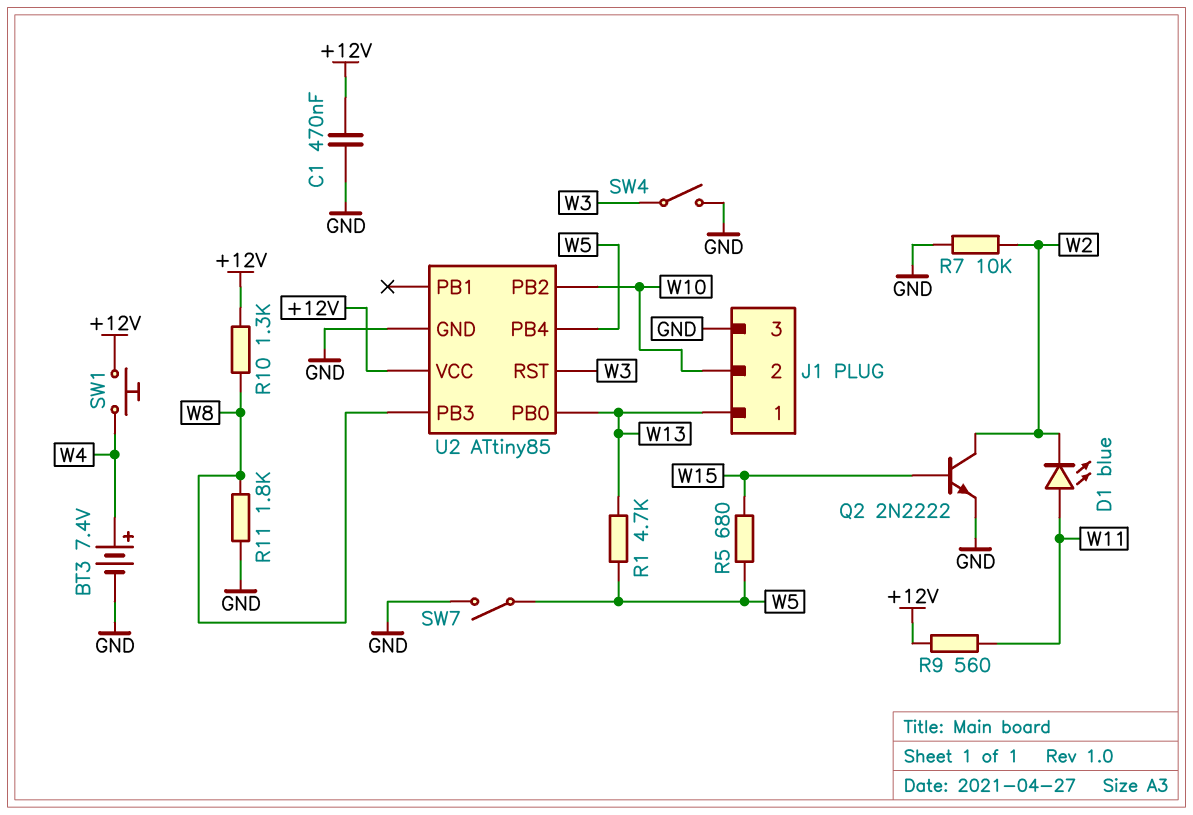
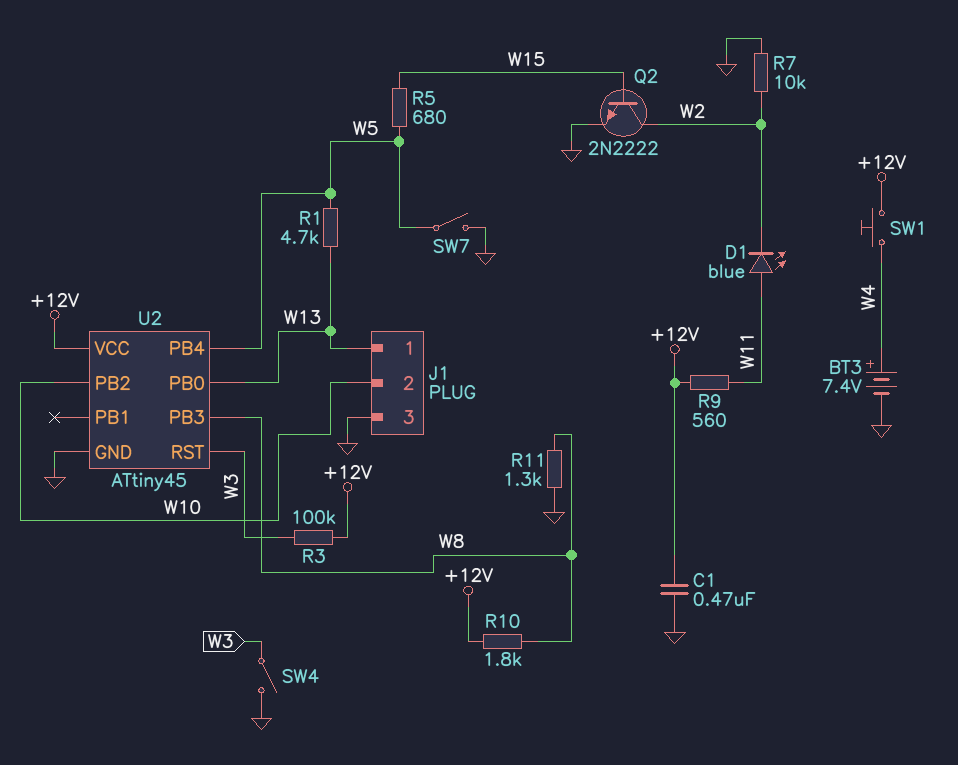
R3: none -> 100k (+12V, W3)
R10: 1.3k (+12V, W8) -> 1.8k (+12V, W8)
R11: 1.8k (GND, W8) -> 1.3k (GND, W8)
U2: ATtiny85 -> ATtiny45

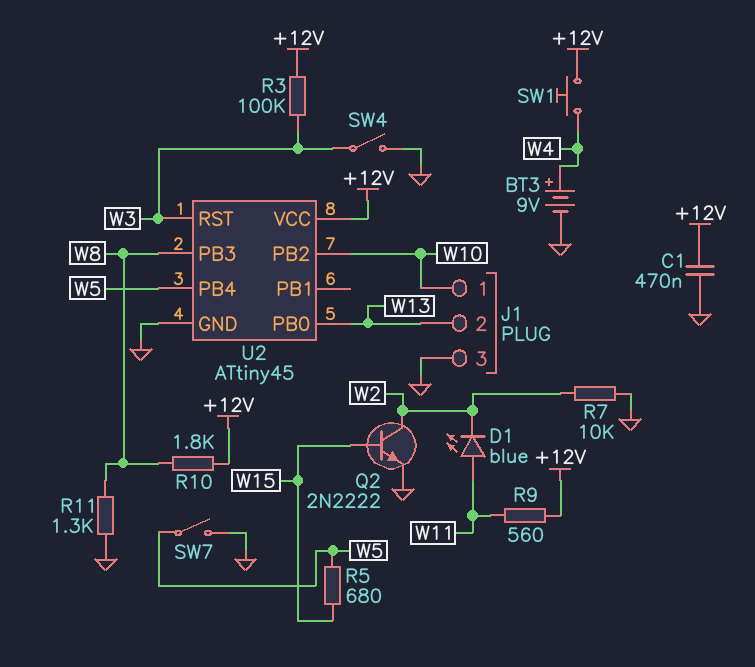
BT3: 7.4V (plus W4, minus GND) -> 9V (plus W4, minus GND)
J1 pin 1: W13 -> W10
J1 pin 2: W10 -> W13
R1: 4.7k (W5, W13) -> none

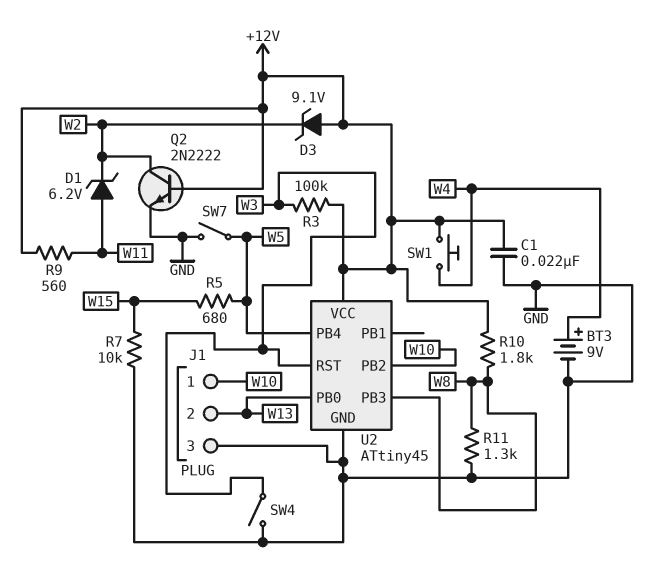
C1: 470nF (+12V, GND) -> 22nF (+12V, GND)
D1: LED blue (A W11, K W2) -> zener 6.2V (A W11, K W2)
D3: none -> zener 9.1V (A +12V, K W2)
Q2: NPN 2N2222 (B W15, C W2, E GND) -> NPN 2N2222 (B +12V, C W2, E GND)
R7: 10k (GND, W2) -> 10k (GND, W15)

